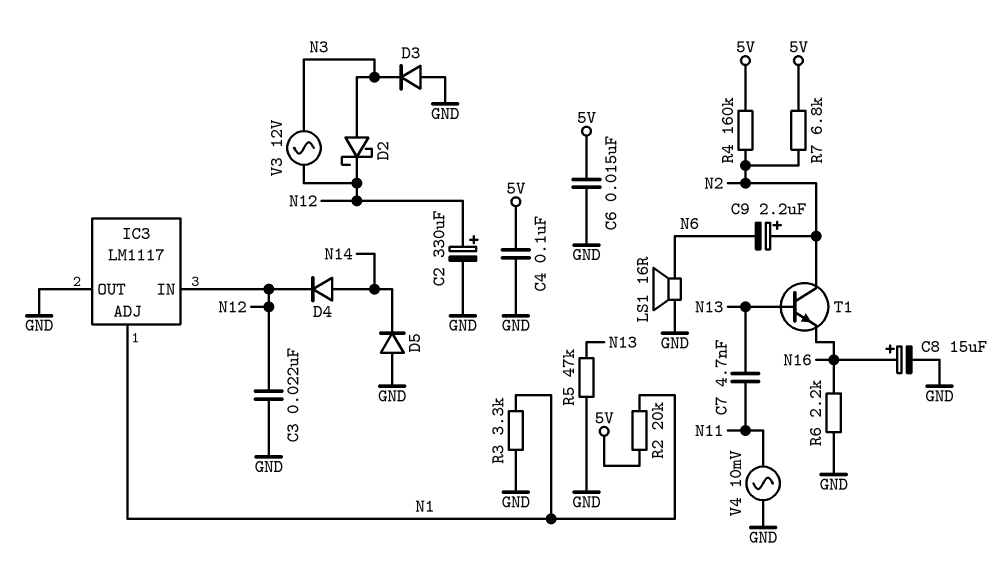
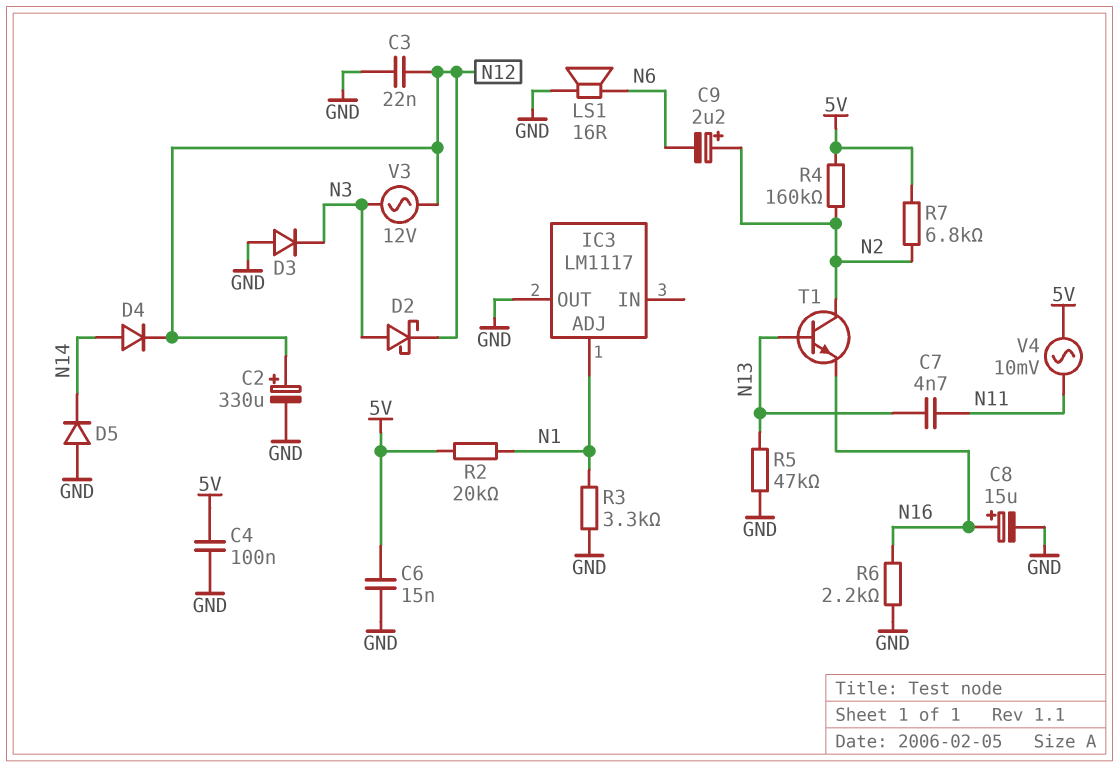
IC3 pin IN: N12 -> none
V4: AC 10mV (GND, N11) -> AC 10mV (5V, N11)

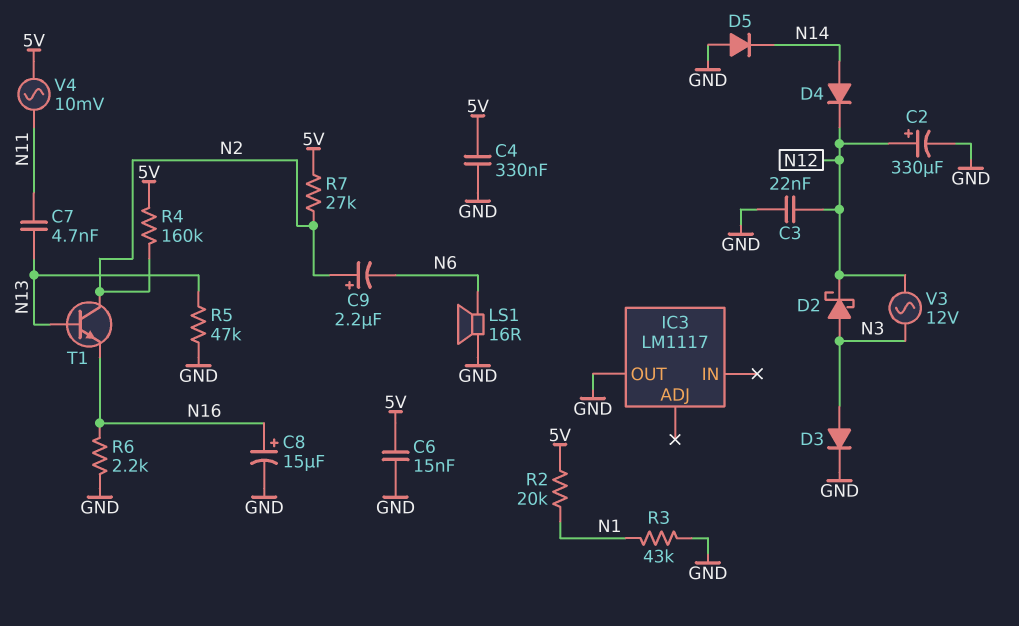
C4: 100nF (5V, GND) -> 330nF (5V, GND)
D3: diode (A GND, K N3) -> diode (A N3, K GND)
IC3 pin ADJ: N1 -> none
R3: 3.3k (GND, N1) -> 43k (GND, N1)
R7: 6.8k (5V, N2) -> 27k (5V, N2)

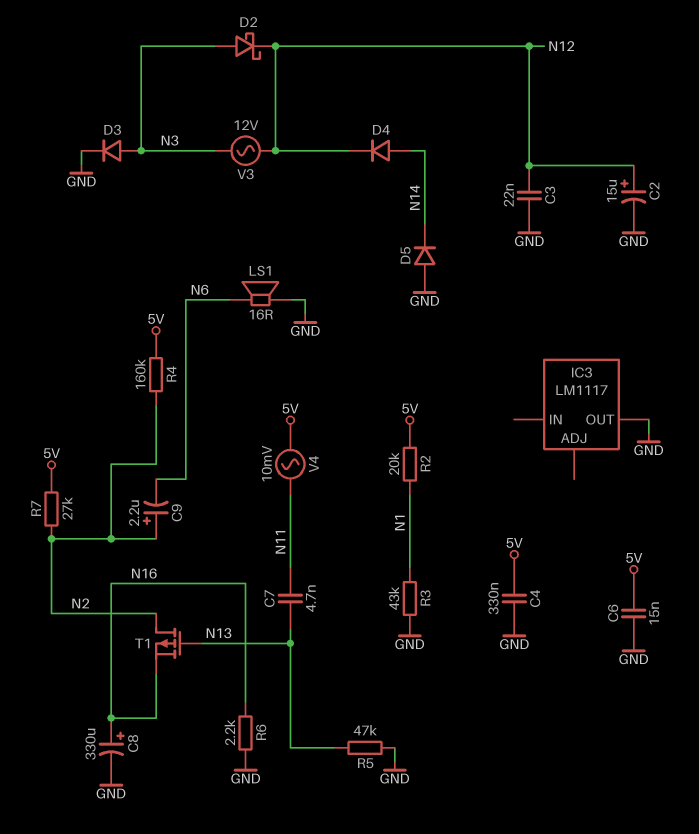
C2: 330uF (plus N12, minus GND) -> 15uF (plus N12, minus GND)
C8: 15uF (plus N16, minus GND) -> 330uF (plus N16, minus GND)
T1: NPN (B N13, C N2, E N16) -> PMOS (G N13, D N2, S N16)

